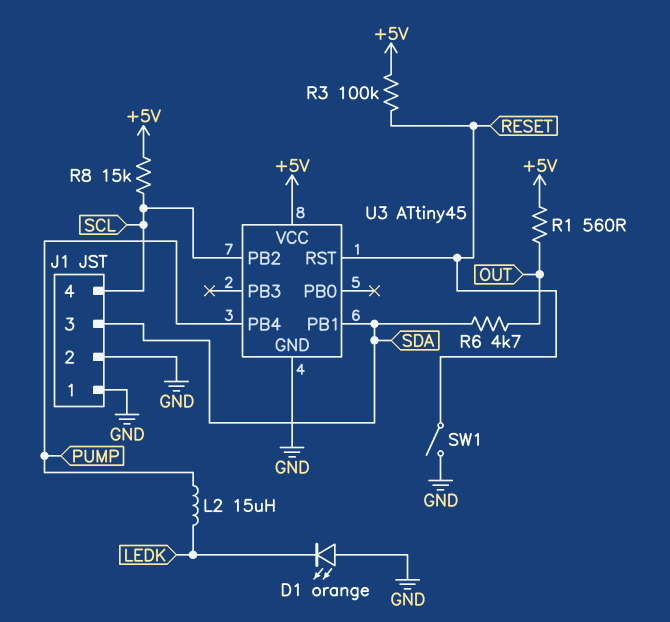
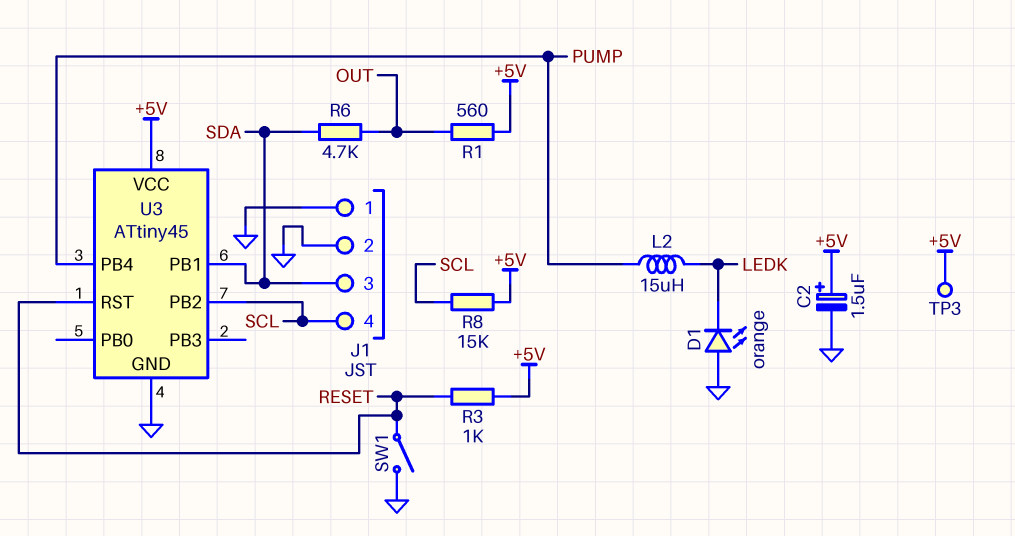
C2: none -> 1.5uF (plus +5V, minus GND)
R3: 100k (+5V, RESET) -> 1k (+5V, RESET)
TP3: none -> test point (+5V)

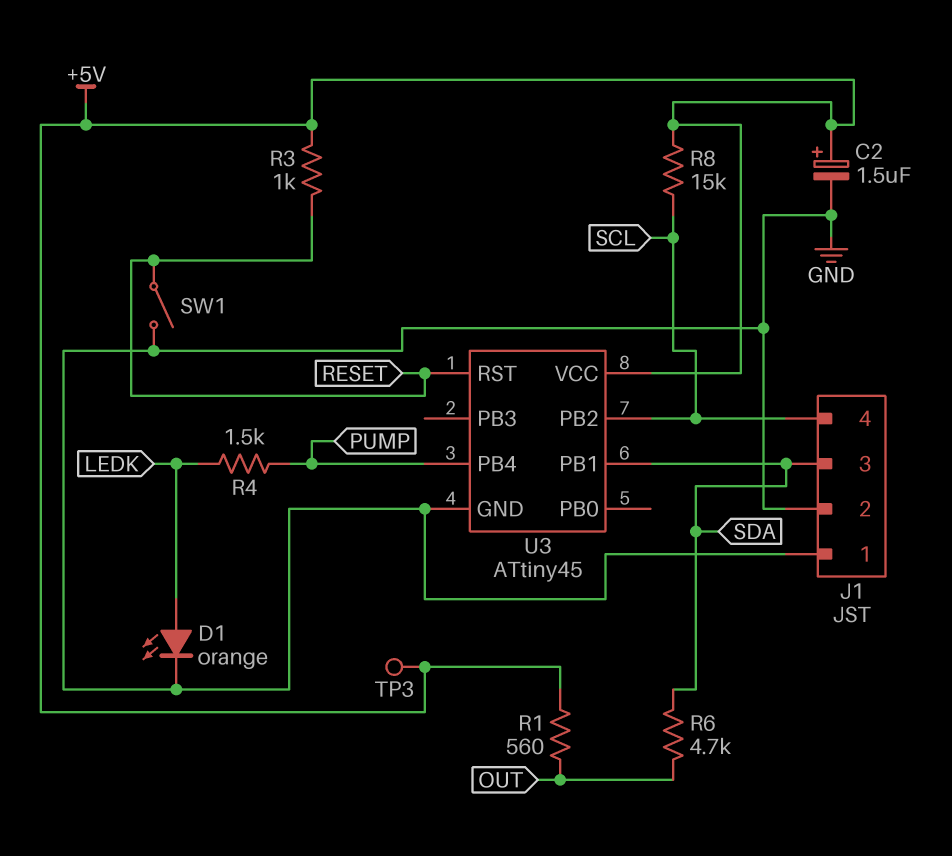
D1: LED orange (A GND, K LEDK) -> LED orange (A LEDK, K GND)
L2: 15uH (LEDK, PUMP) -> none
R4: none -> 1.5k (LEDK, PUMP)

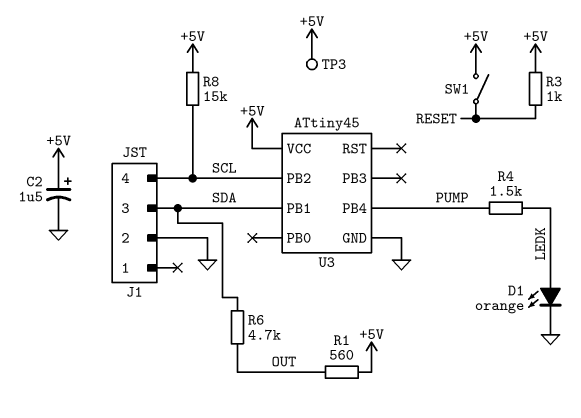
J1 pin 1: GND -> none
SW1: switch (GND, RESET) -> switch (+5V, RESET)
U3 pin RST: RESET -> none

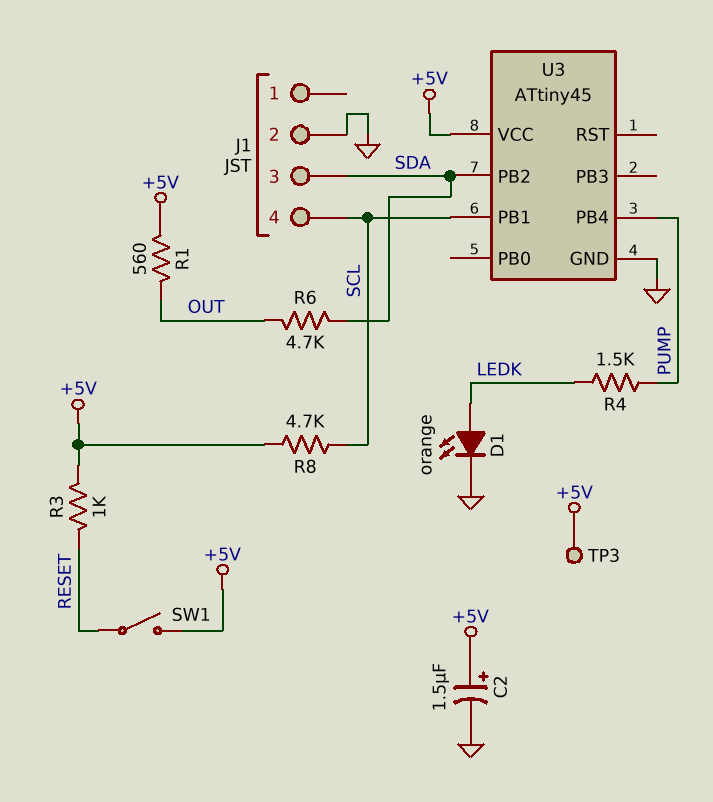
R8: 15k (+5V, SCL) -> 4.7k (+5V, SCL)
U3 pin PB1: SDA -> SCL
U3 pin PB2: SCL -> SDA

